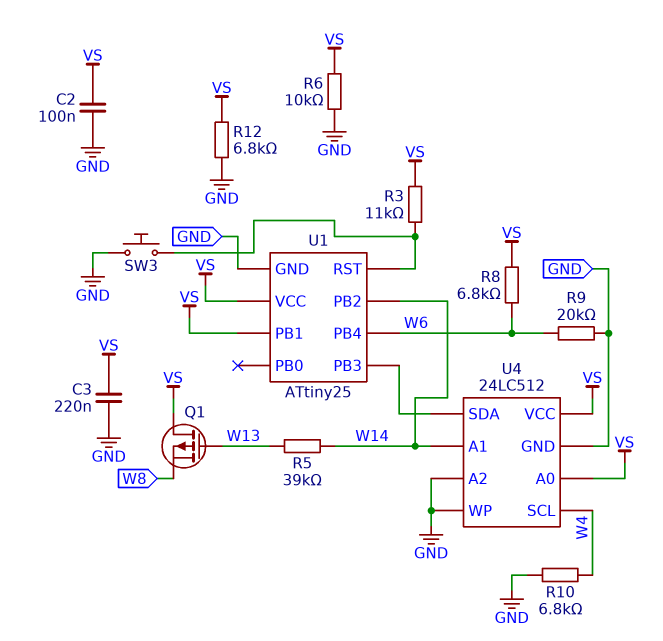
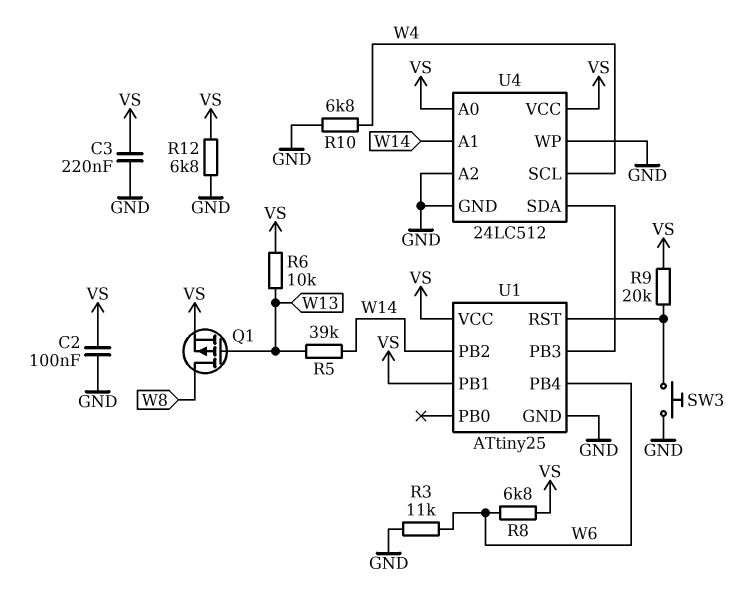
Q1: PMOS (G W13, D VS, S W8) -> PMOS (G W13, D W8, S VS)
R3: 11k (U1/RST, VS) -> 11k (GND, W6)
R6: 10k (GND, VS) -> 10k (VS, W13)
R9: 20k (GND, W6) -> 20k (U1/RST, VS)

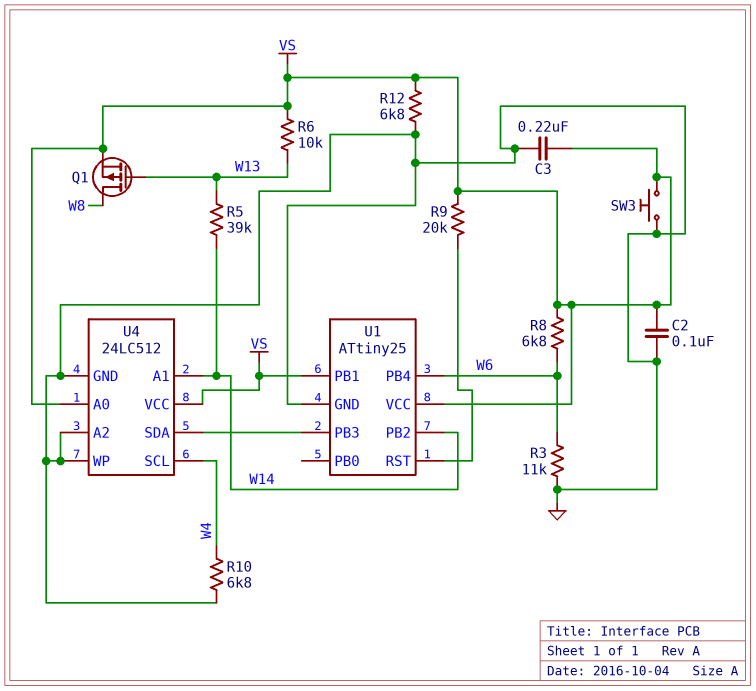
SW3: button (GND, U1/RST) -> button (GND, VS)

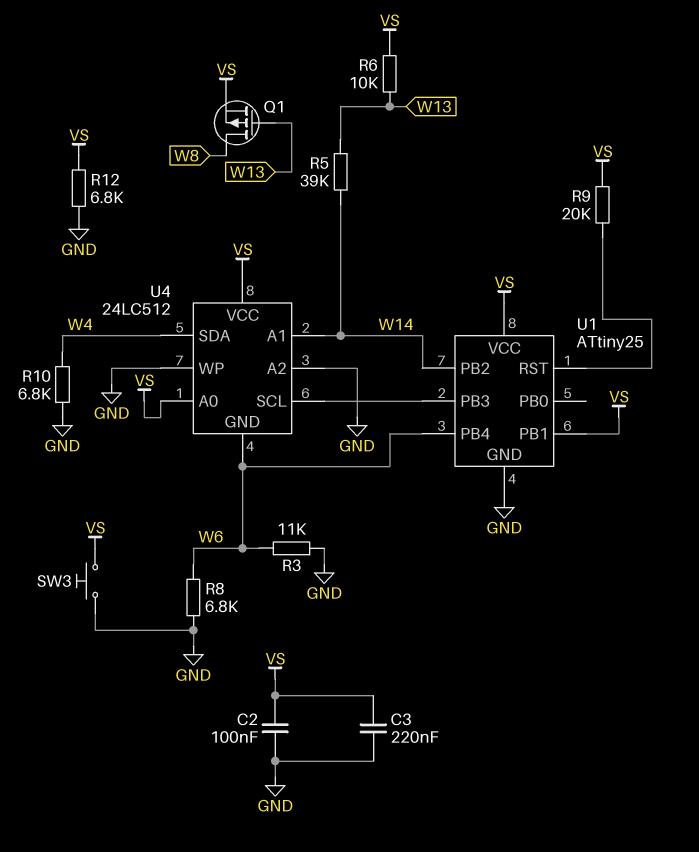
R8: 6.8k (VS, W6) -> 6.8k (GND, W6)
U4 pin GND: GND -> W6
U4 pin SCL: W4 -> U1/PB3
U4 pin SDA: U1/PB3 -> W4

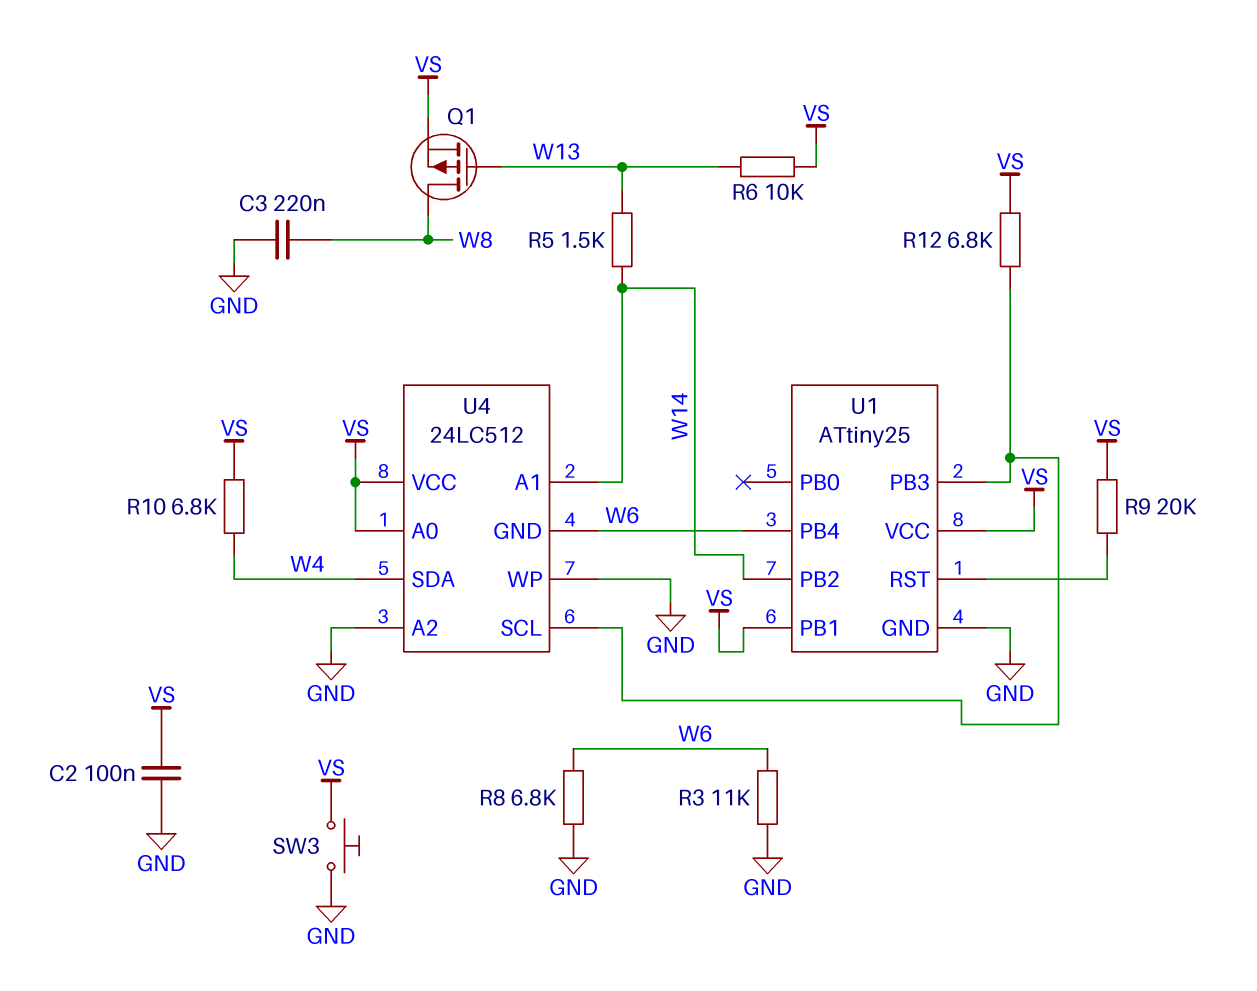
C3: 220nF (GND, VS) -> 220nF (GND, W8)
R5: 39k (W13, W14) -> 1.5k (W13, W14)
R10: 6.8k (GND, W4) -> 6.8k (VS, W4)
R12: 6.8k (GND, VS) -> 6.8k (U1/PB3, VS)

